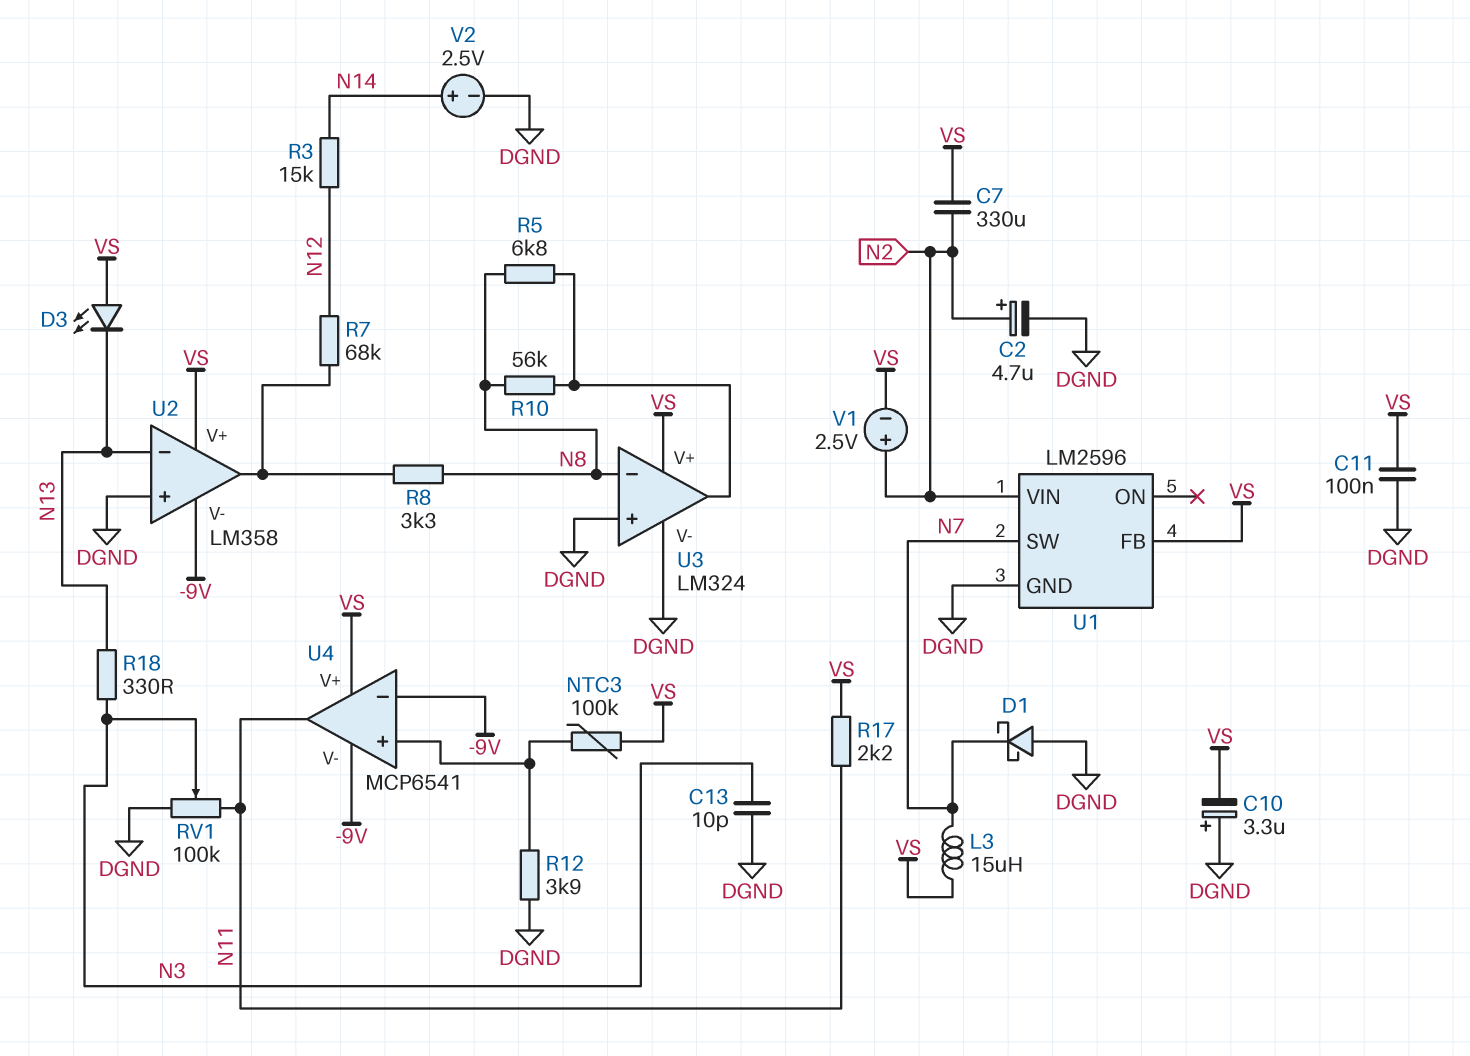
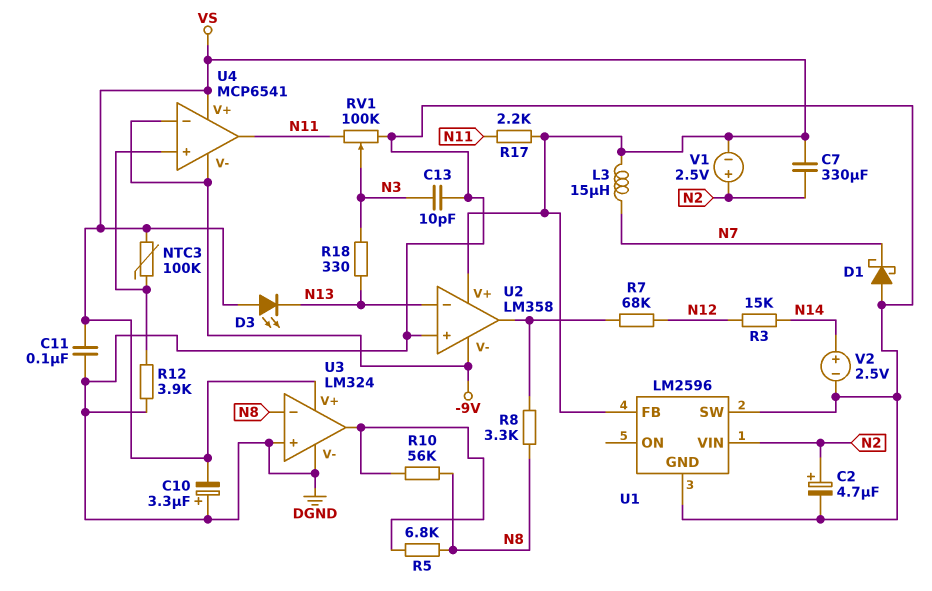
U1 pin SW: N7 -> DGND

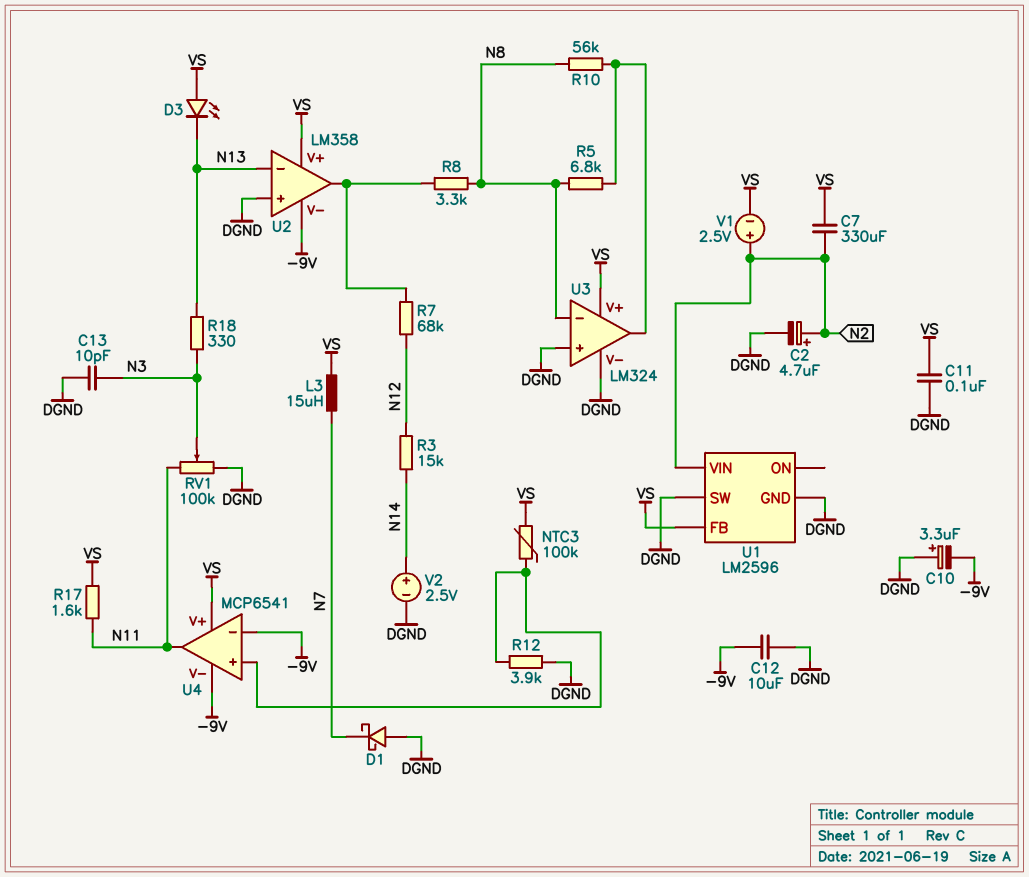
C10: 3.3uF (plus DGND, minus VS) -> 3.3uF (plus DGND, minus -9V)
C12: none -> 10uF (-9V, DGND)
R17: 2.2k (N11, VS) -> 1.6k (N11, VS)

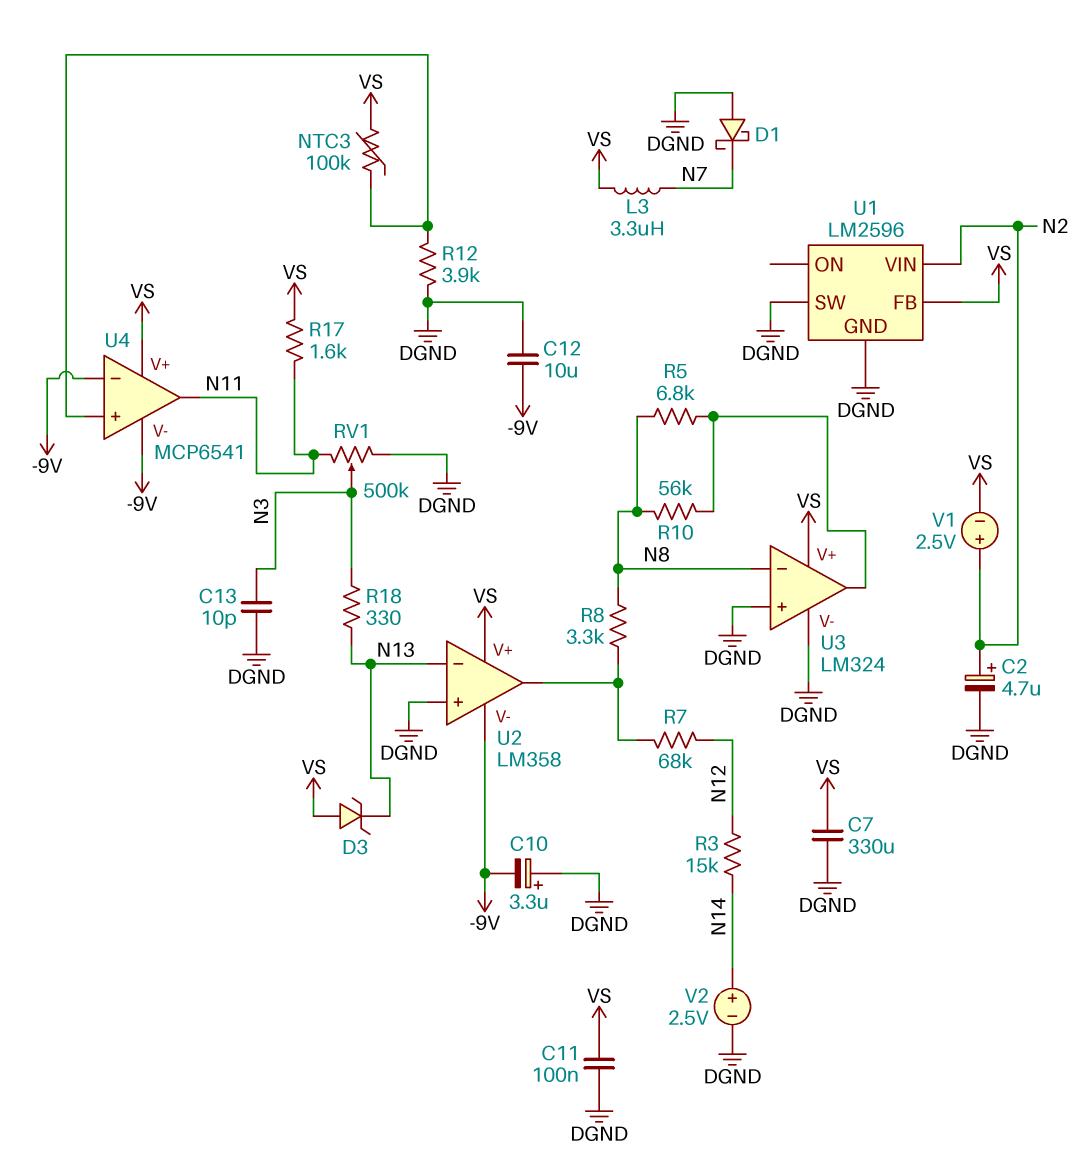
C7: 330uF (N2, VS) -> 330uF (DGND, VS)
D3: LED (A VS, K N13) -> zener (A VS, K N13)
L3: 15uH (N7, VS) -> 3.3uH (N7, VS)
RV1: 100k (DGND, N11, wiper N3) -> 500k (DGND, N11, wiper N3)

